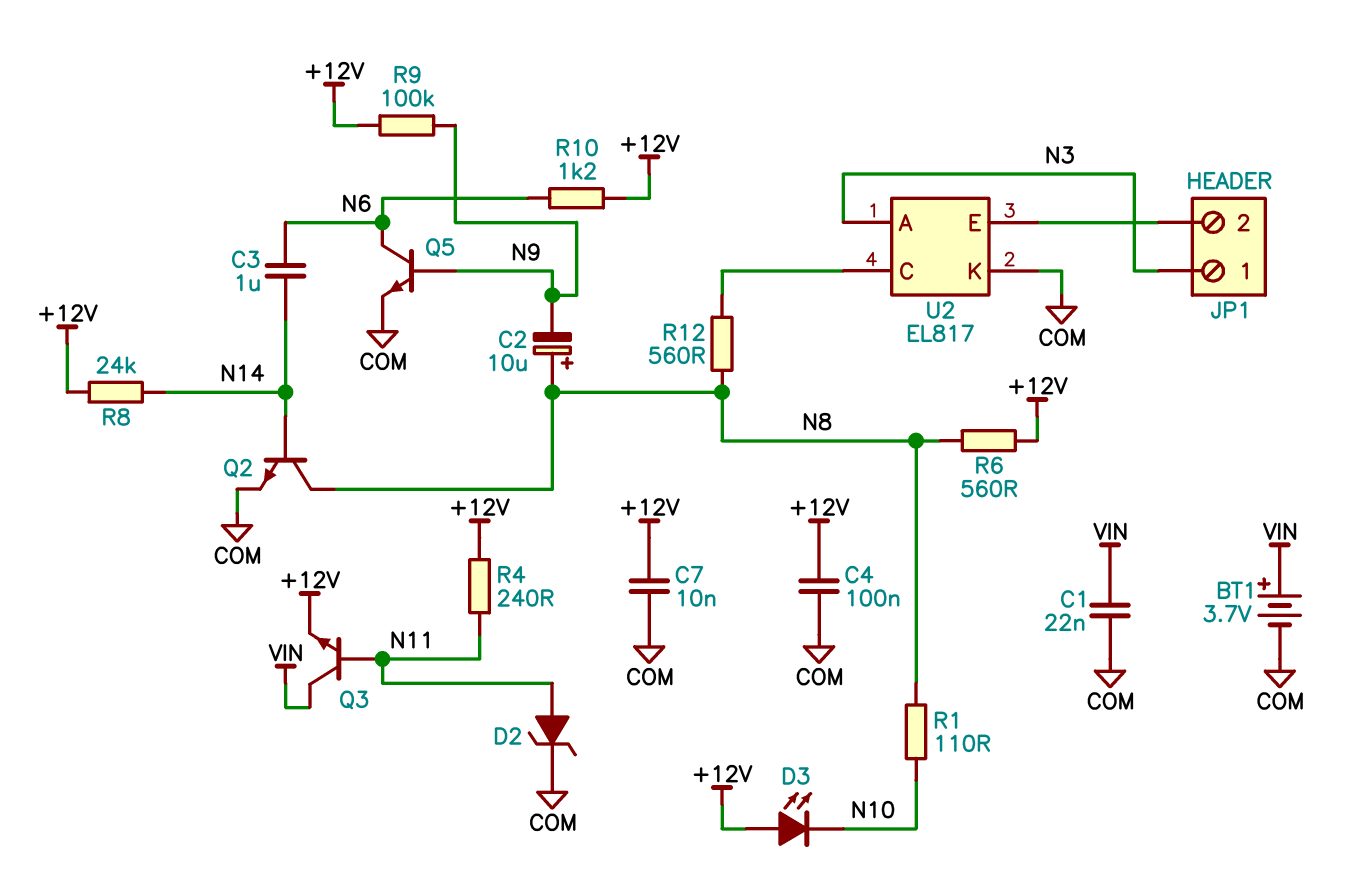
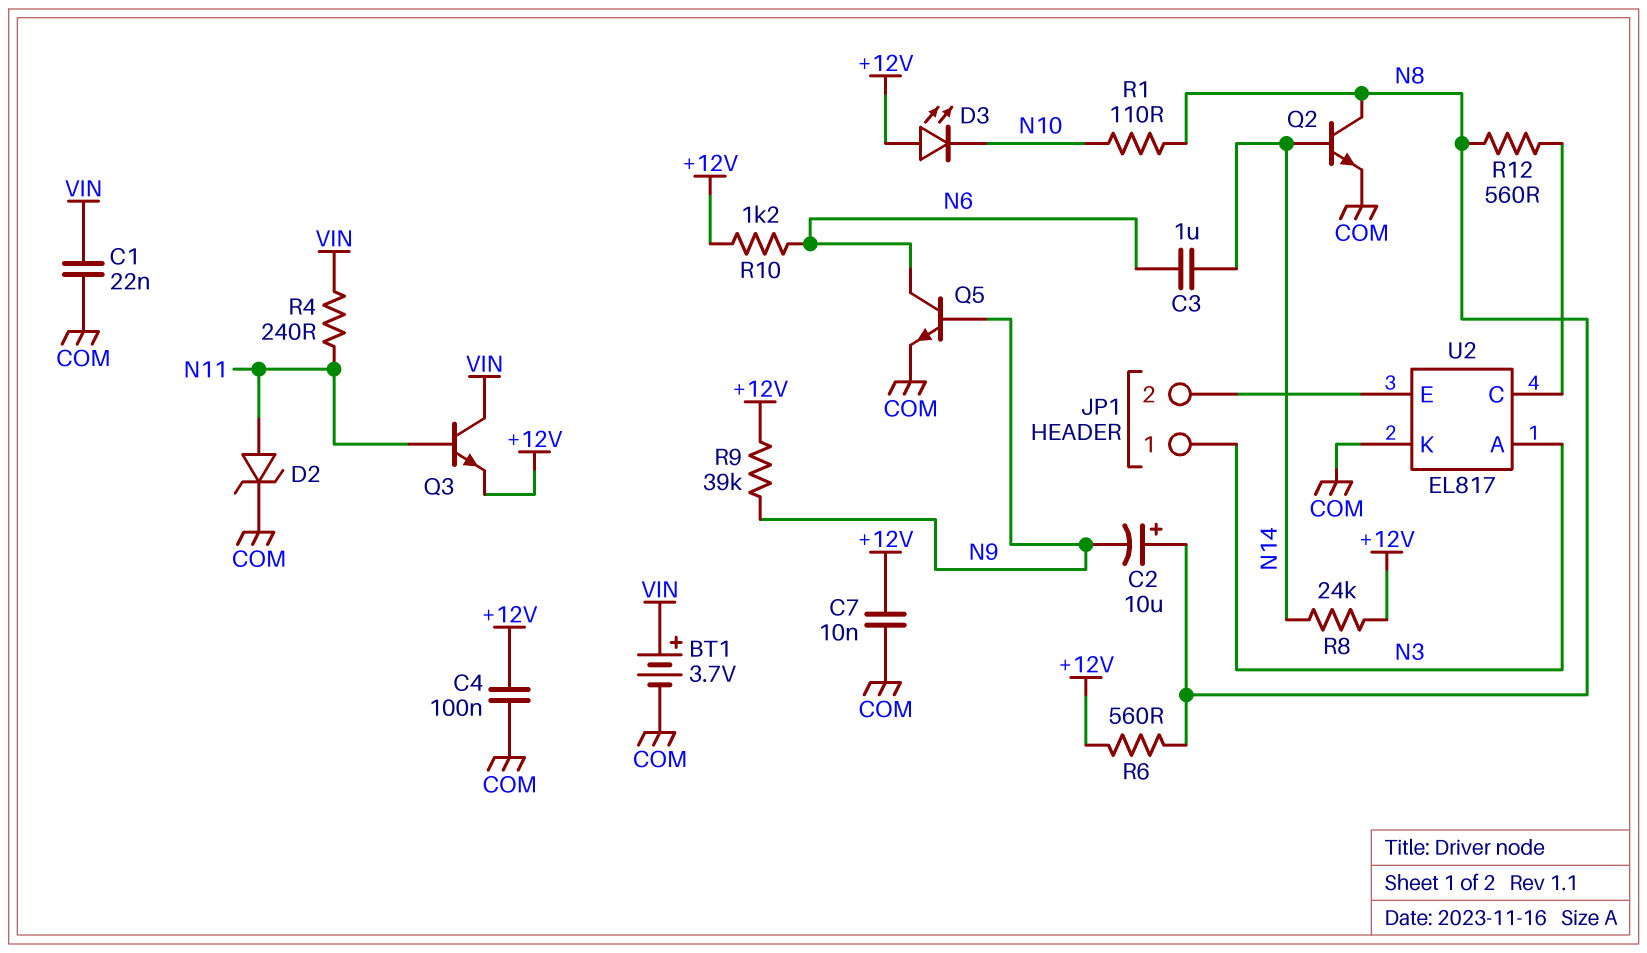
R4: 240 (+12V, N11) -> 240 (N11, VIN)
R9: 100k (+12V, N9) -> 39k (+12V, N9)

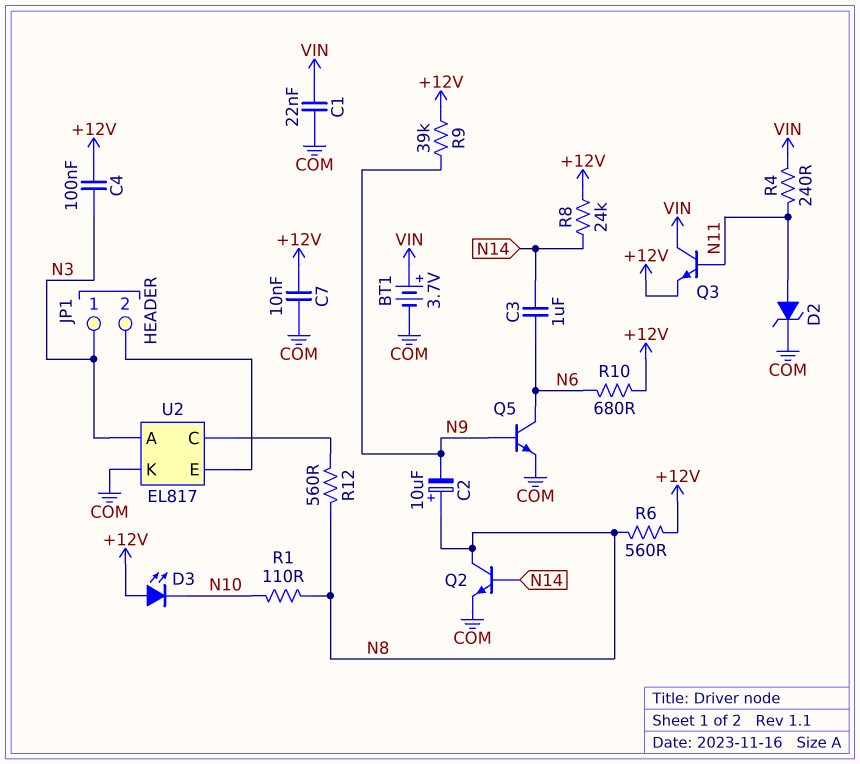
C4: 100nF (+12V, COM) -> 100nF (+12V, N3)
R10: 1.2k (+12V, N6) -> 680 (+12V, N6)

